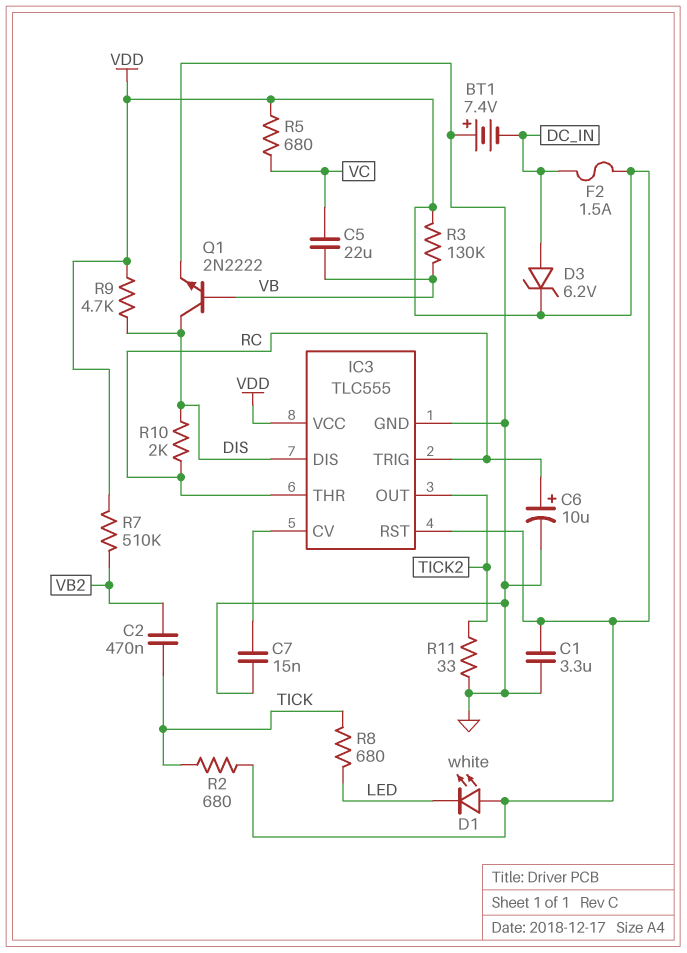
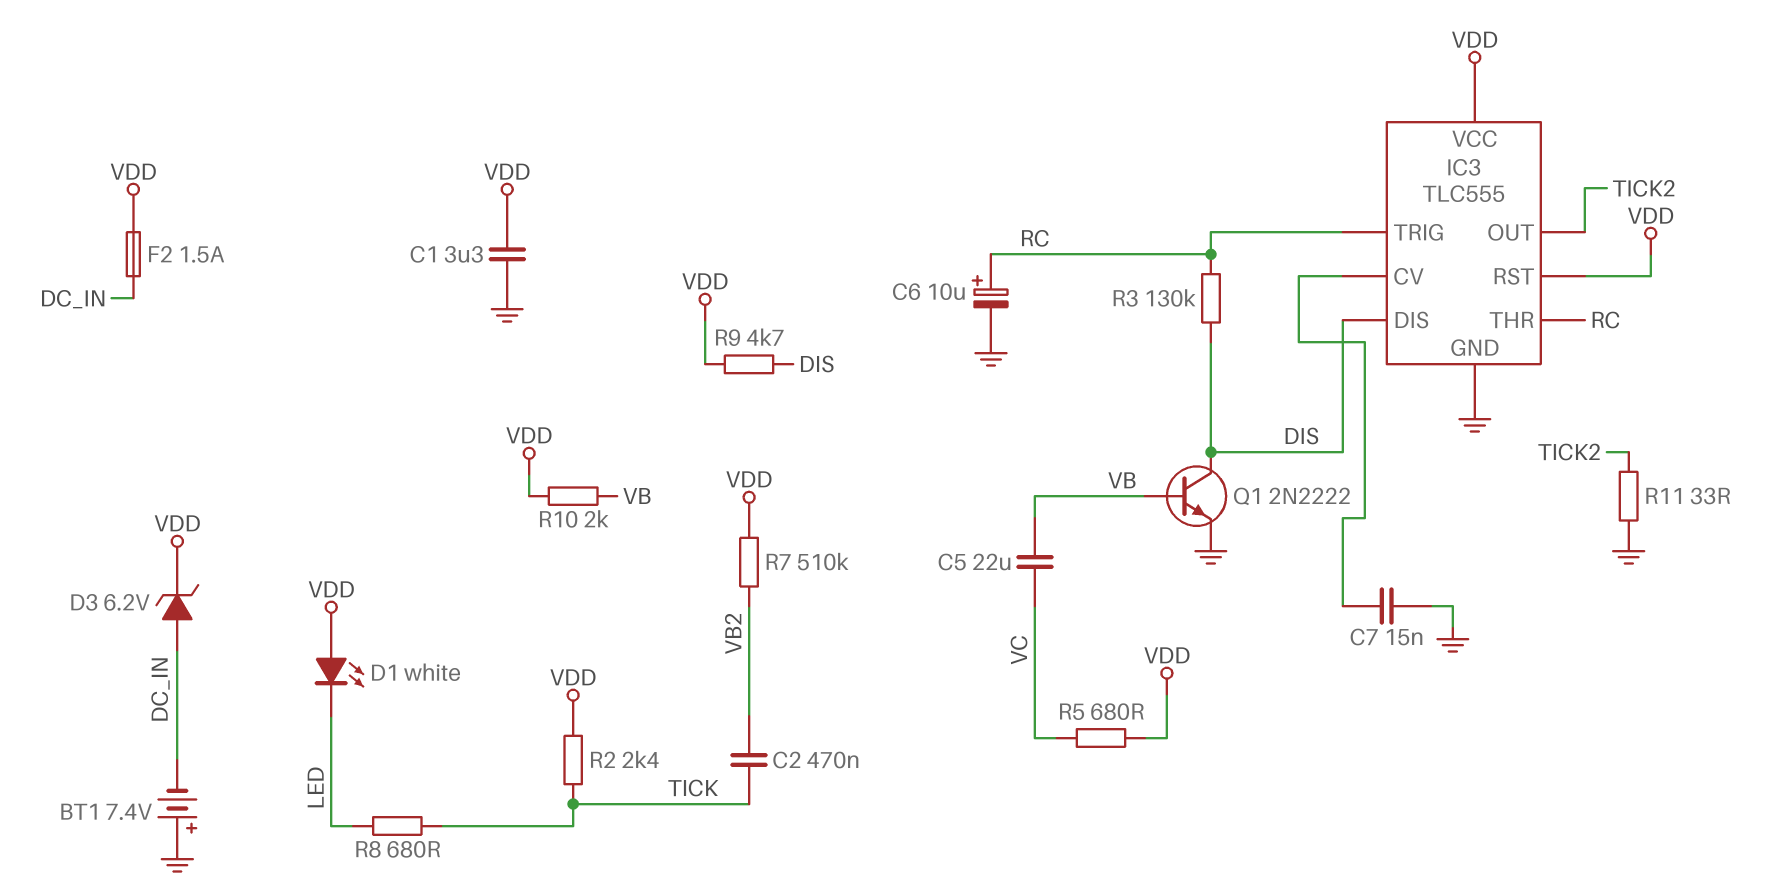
R2: 680 (TICK, VDD) -> 2.4k (TICK, VDD)
R3: 130k (VB, VDD) -> 130k (DIS, RC)
R10: 2k (DIS, RC) -> 2k (VB, VDD)

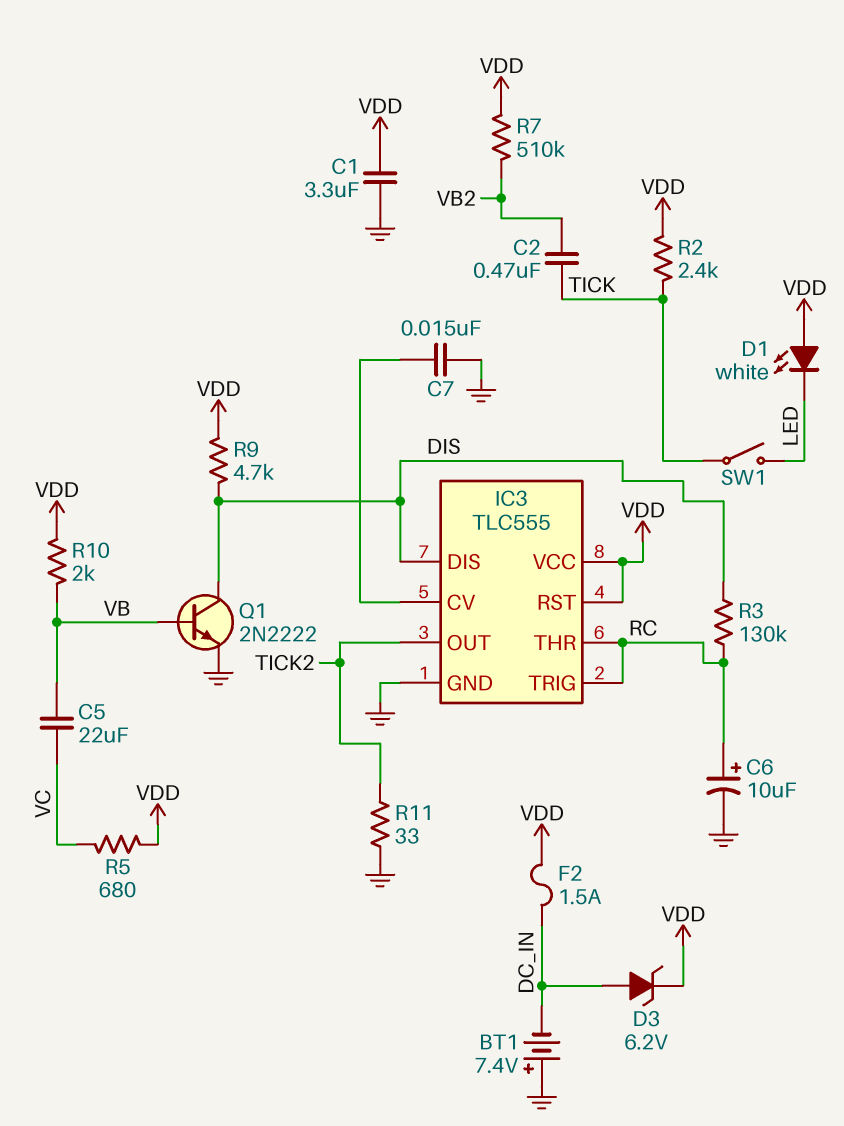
R8: 680 (LED, TICK) -> none
SW1: none -> switch (LED, TICK)

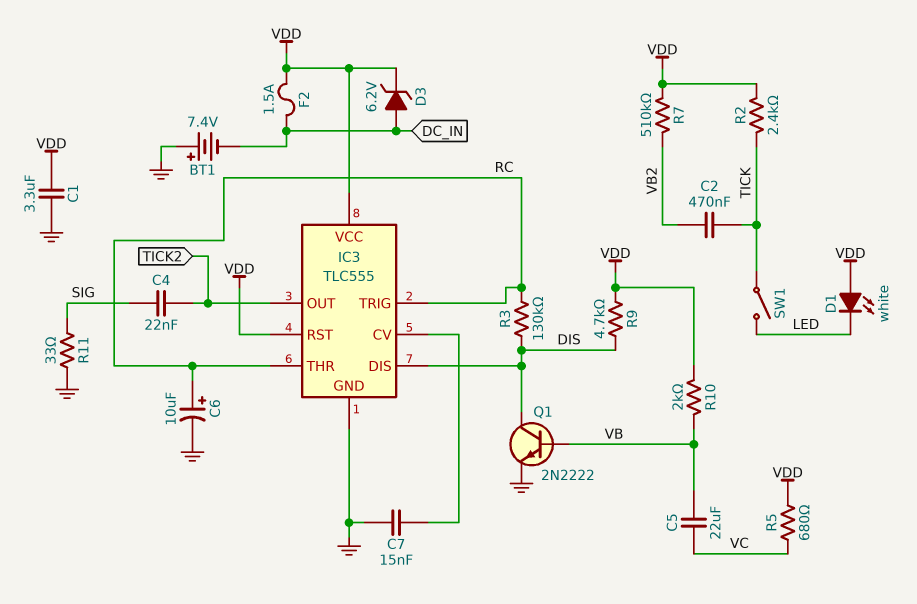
C4: none -> 22nF (SIG, TICK2)
R11: 33 (GND, TICK2) -> 33 (GND, SIG)

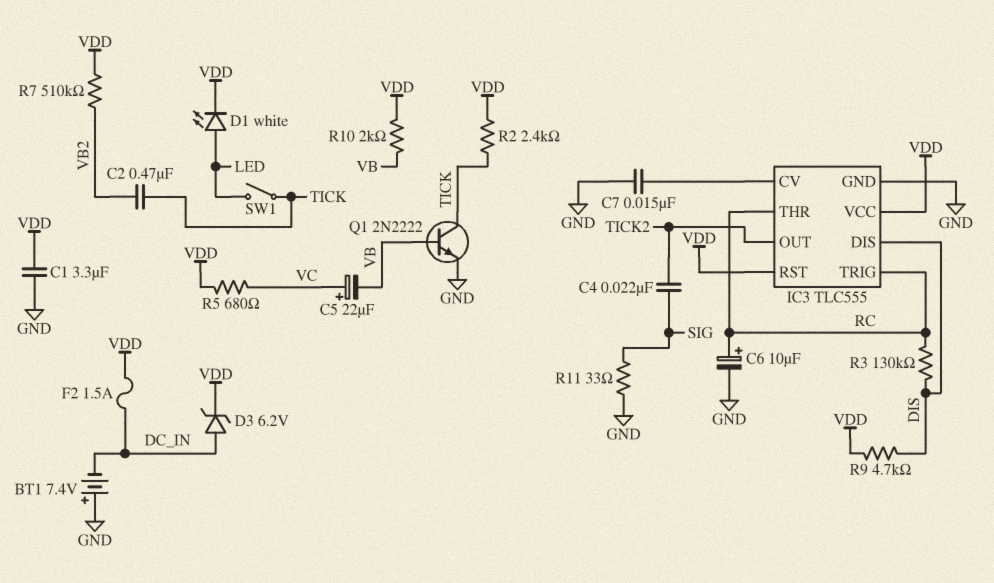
C5: 22uF (VB, VC) -> 22uF (plus VC, minus VB)
D1: LED white (A VDD, K LED) -> LED white (A LED, K VDD)
Q1: NPN 2N2222 (B VB, C DIS, E GND) -> NPN 2N2222 (B VB, C TICK, E GND)

